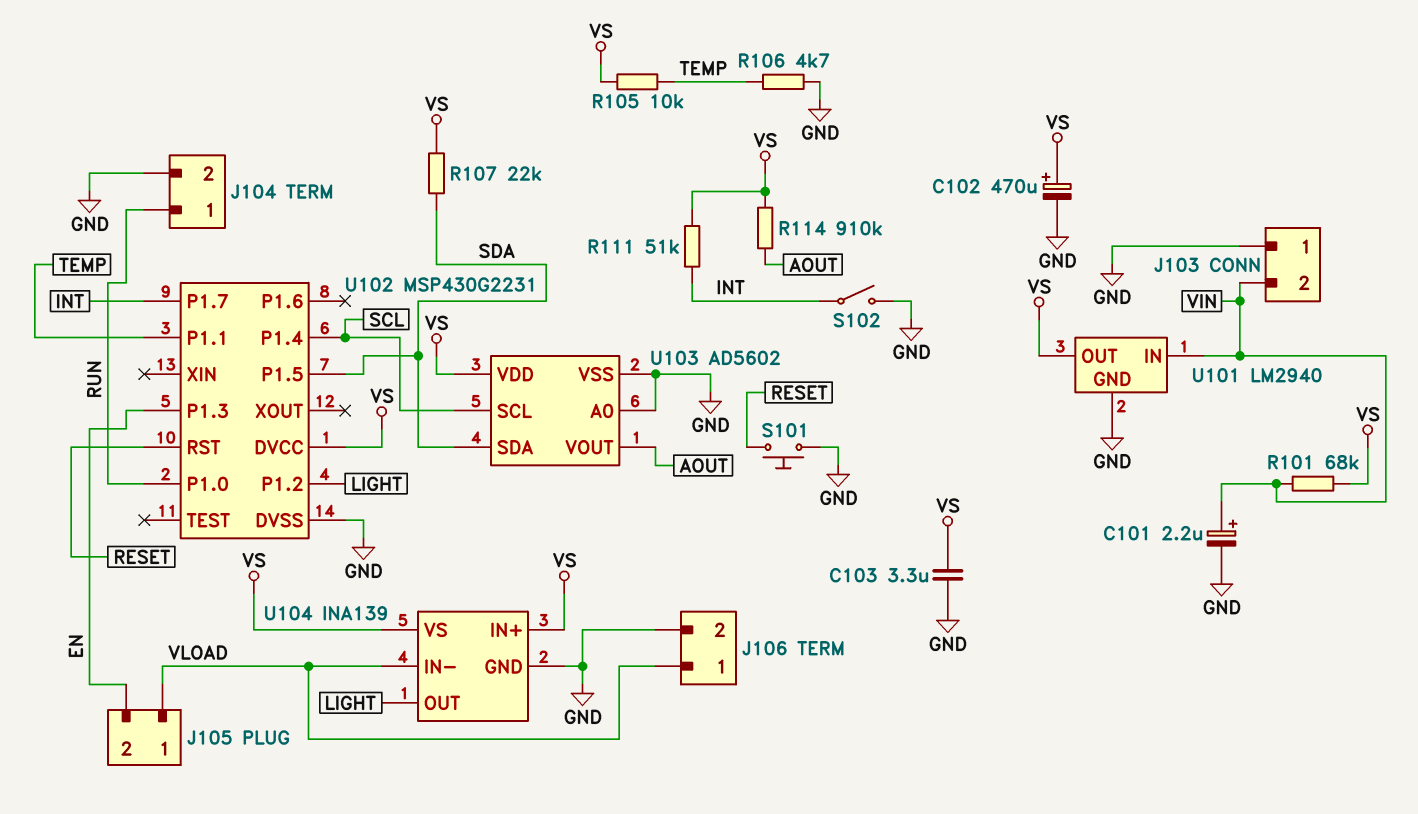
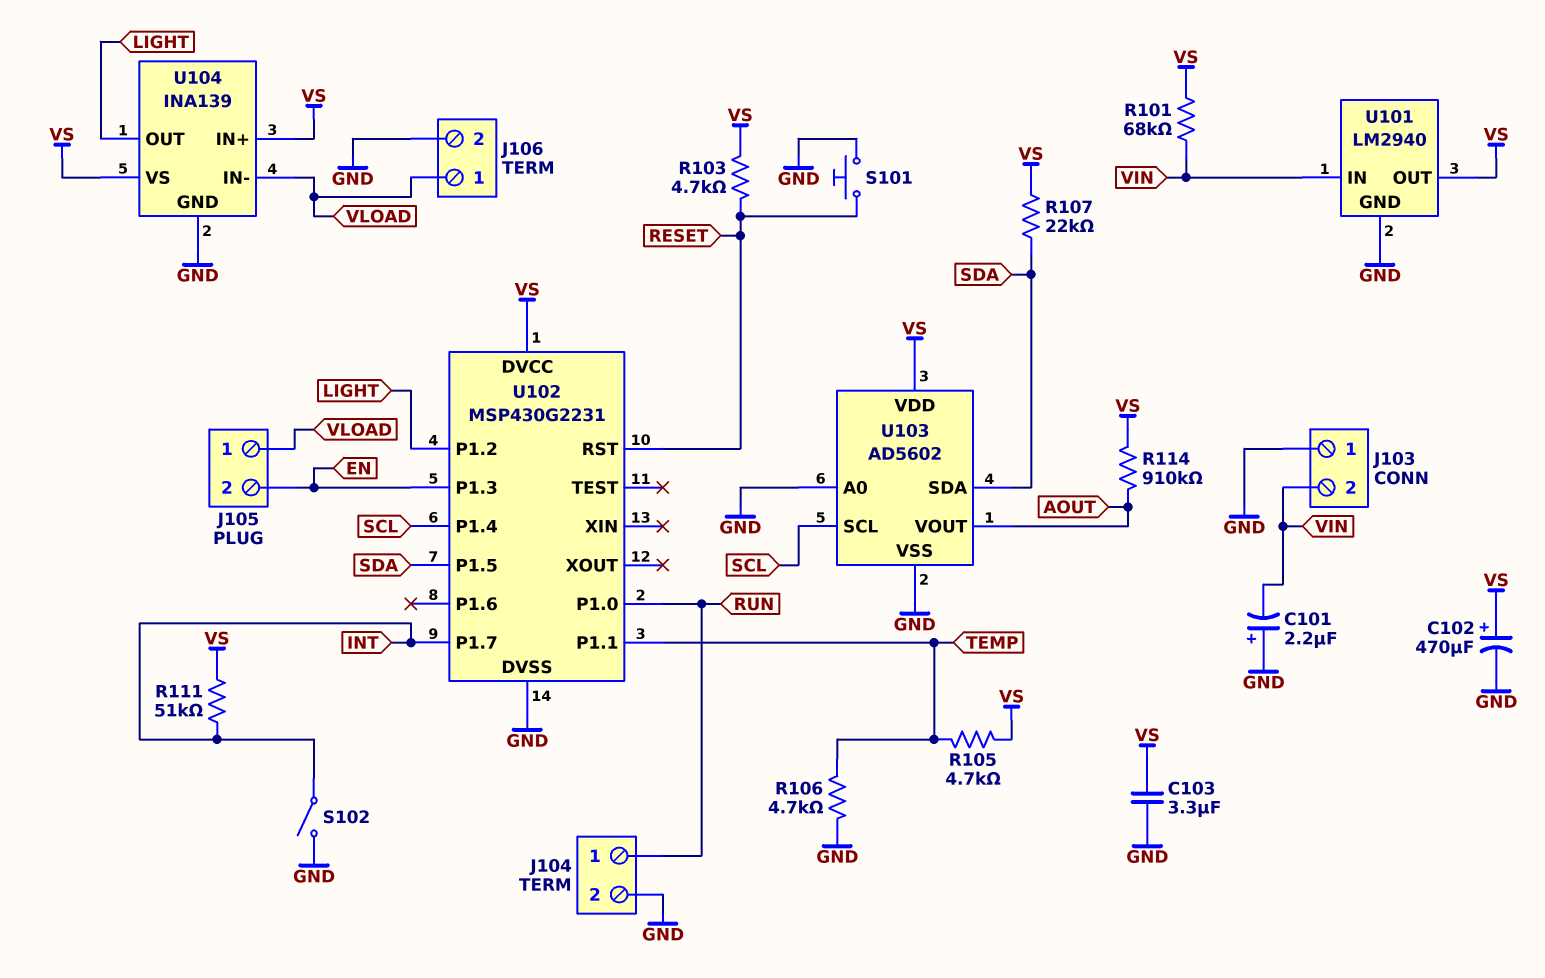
C101: 2.2uF (plus VIN, minus GND) -> 2.2uF (plus GND, minus VIN)
R103: none -> 4.7k (RESET, VS)
R105: 10k (TEMP, VS) -> 4.7k (TEMP, VS)

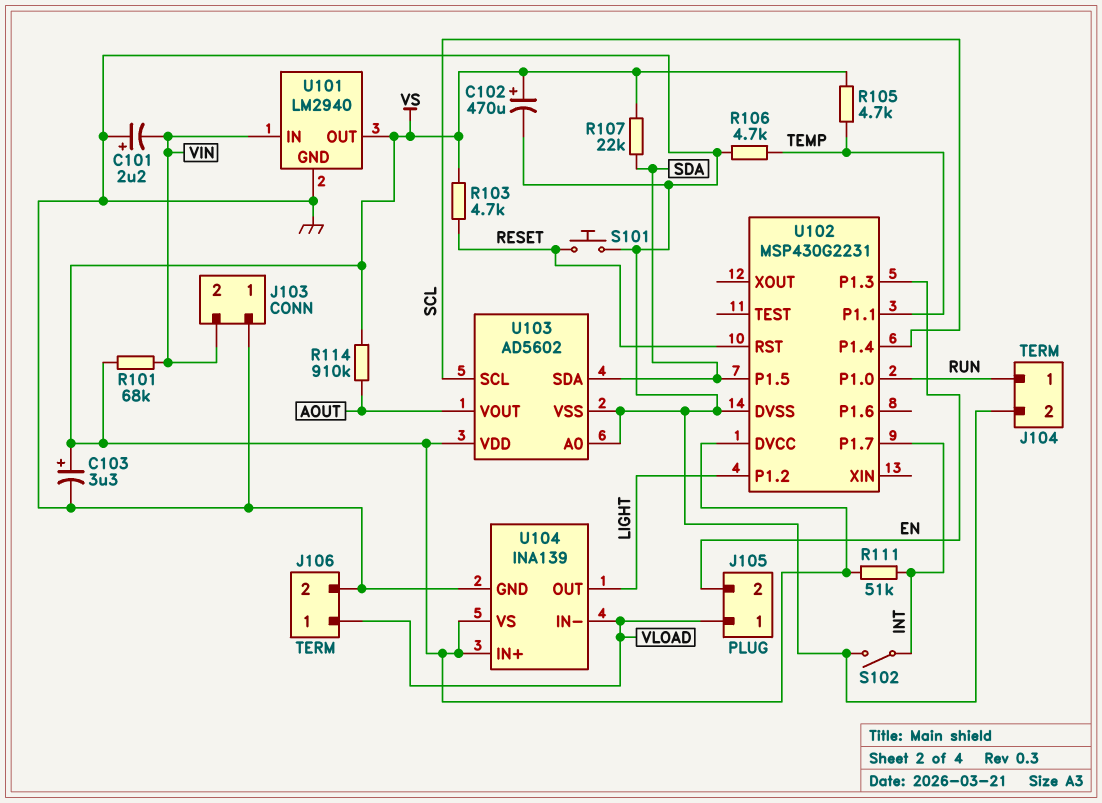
C103: 3.3uF (GND, VS) -> 3.3uF (plus VS, minus GND)

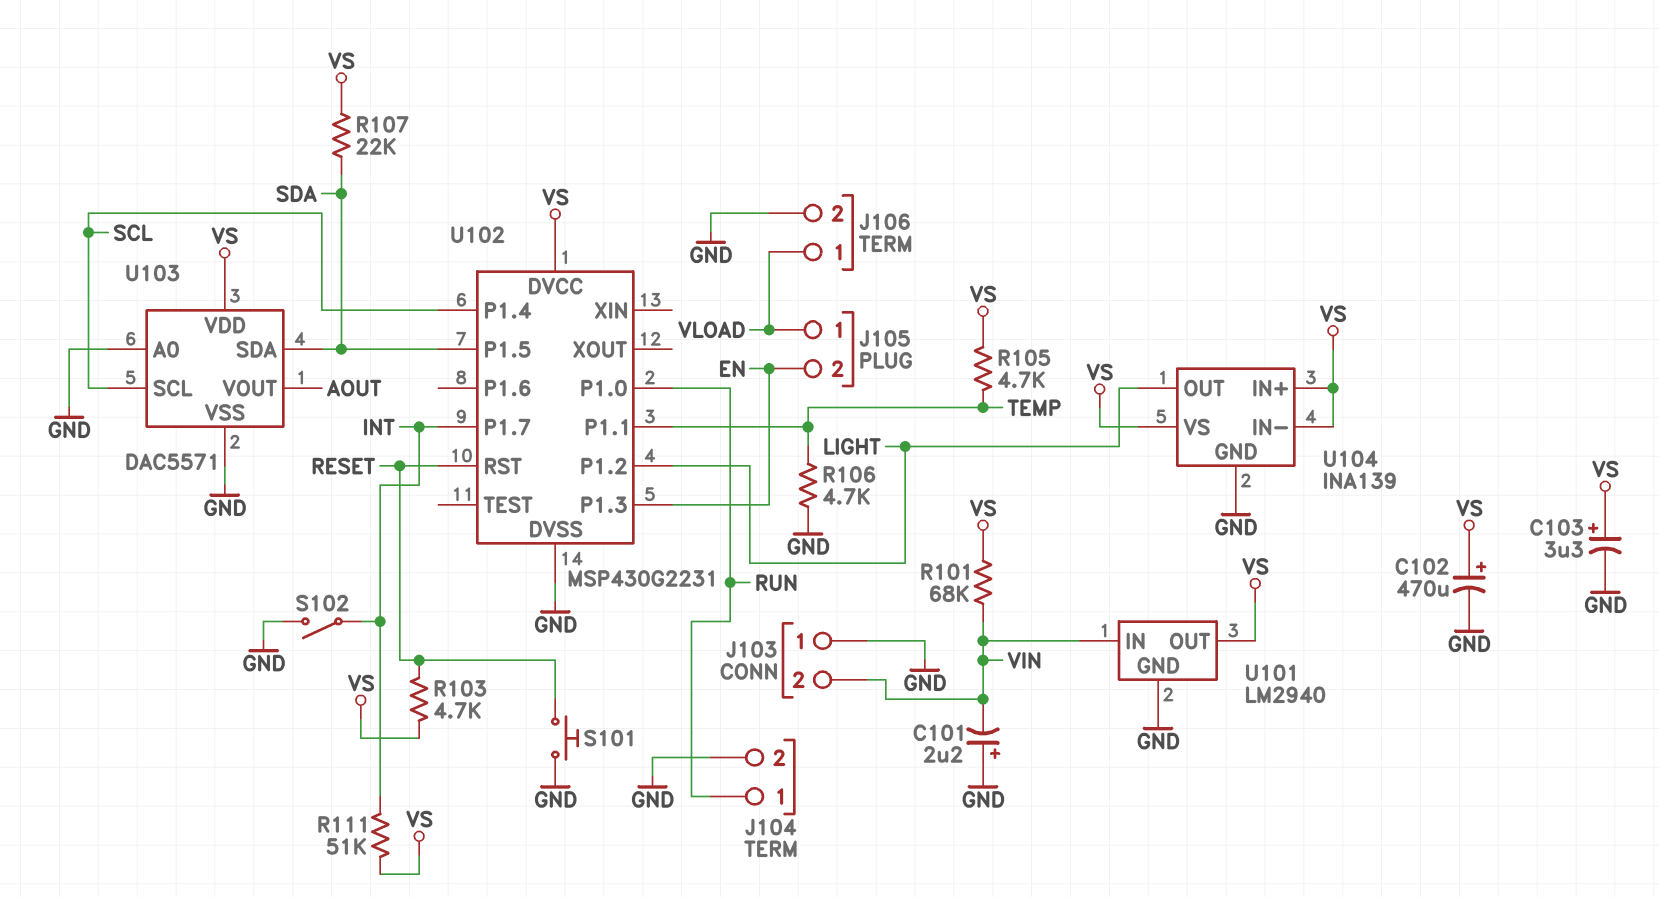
R114: 910k (AOUT, VS) -> none
U103: AD5602 -> DAC5571
U104 pin IN-: VLOAD -> VS

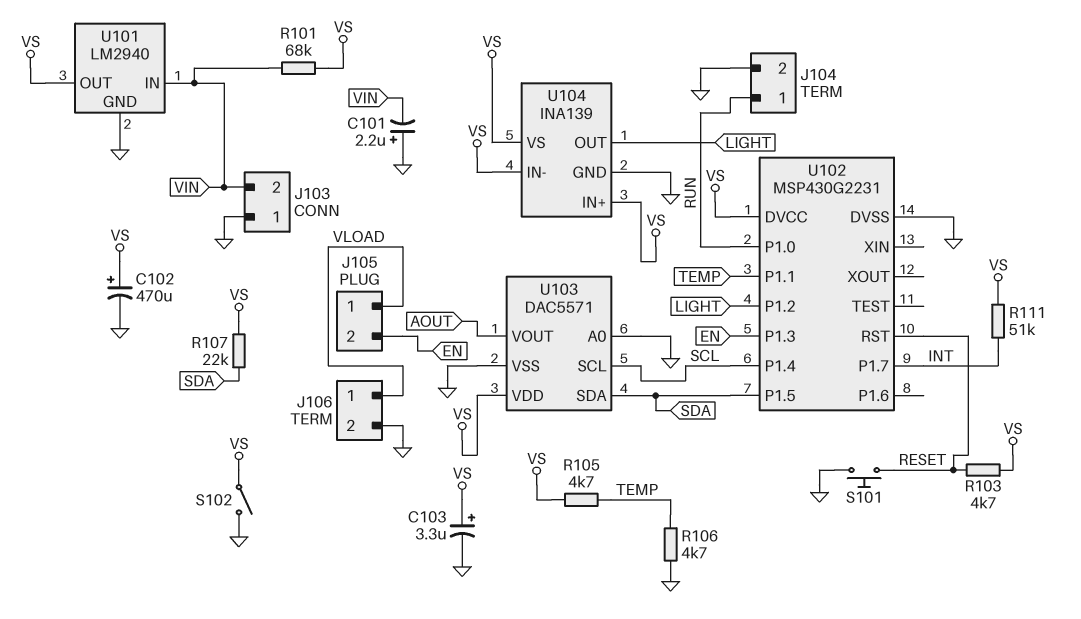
S102: switch (GND, INT) -> switch (GND, VS)

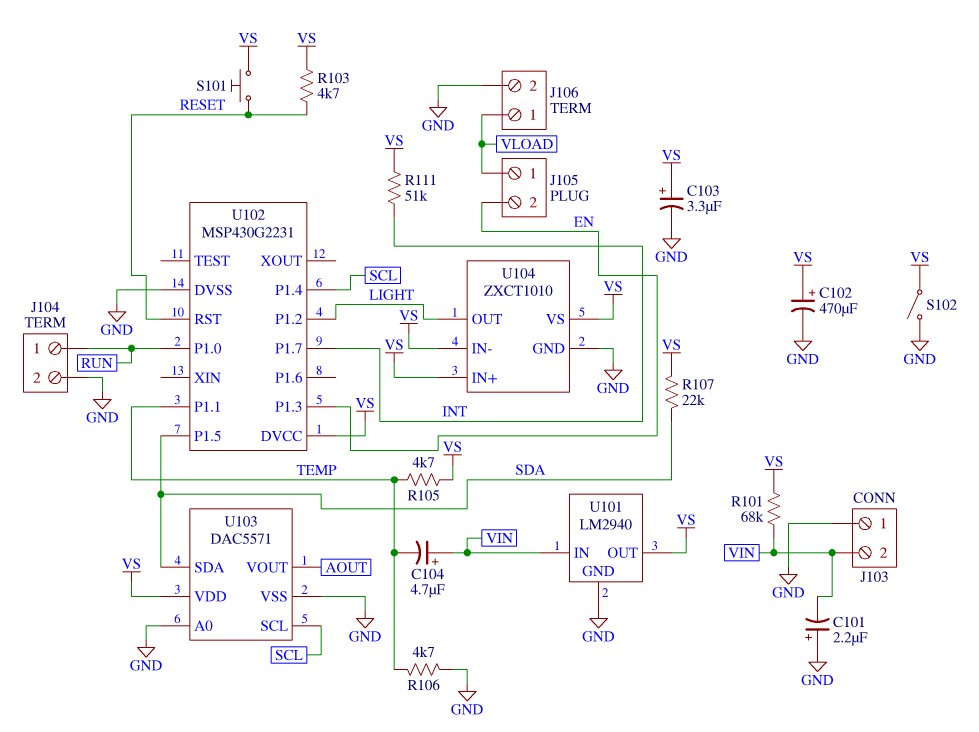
C104: none -> 4.7uF (plus VIN, minus TEMP)
S101: button (GND, RESET) -> button (RESET, VS)
U104: INA139 -> ZXCT1010

